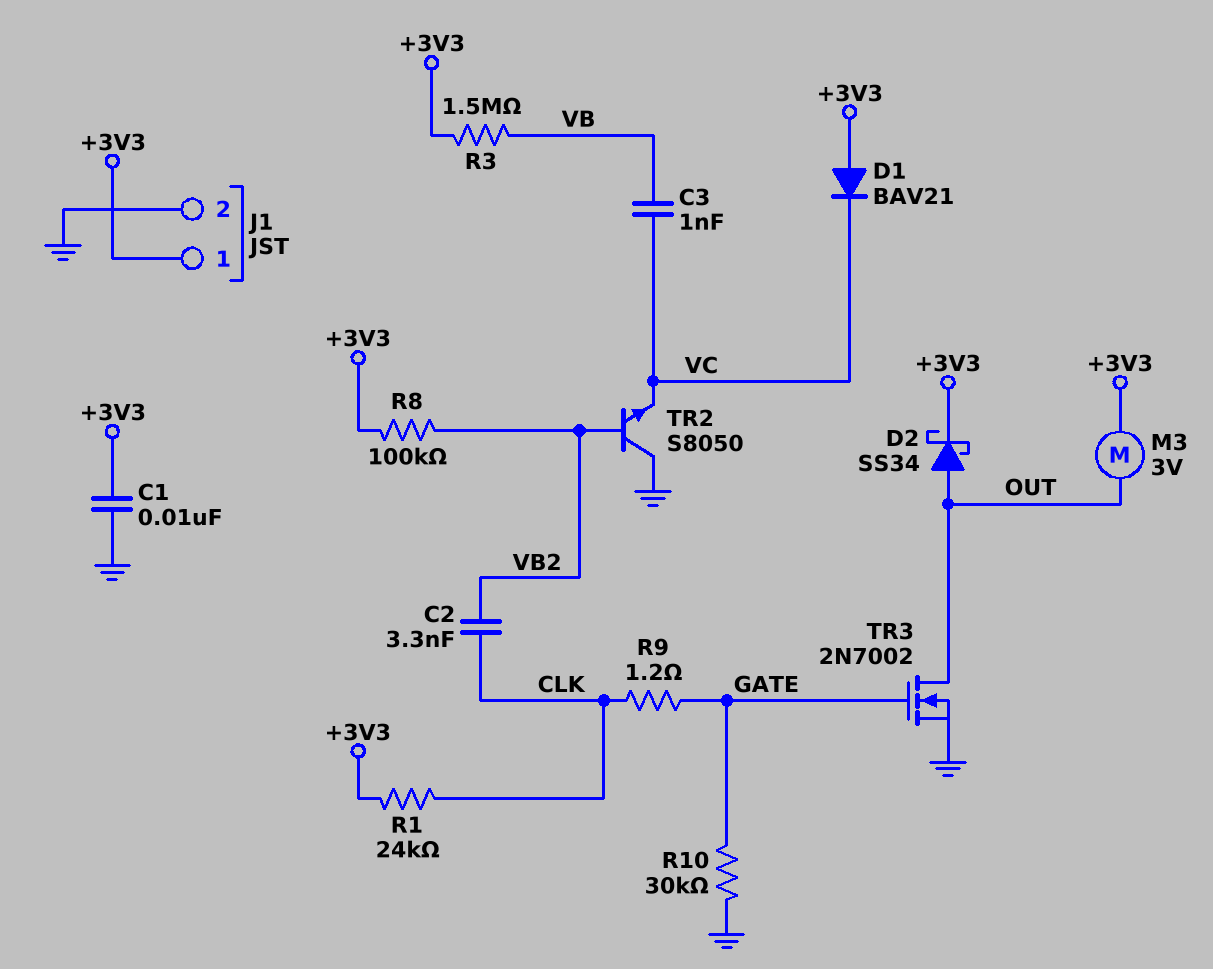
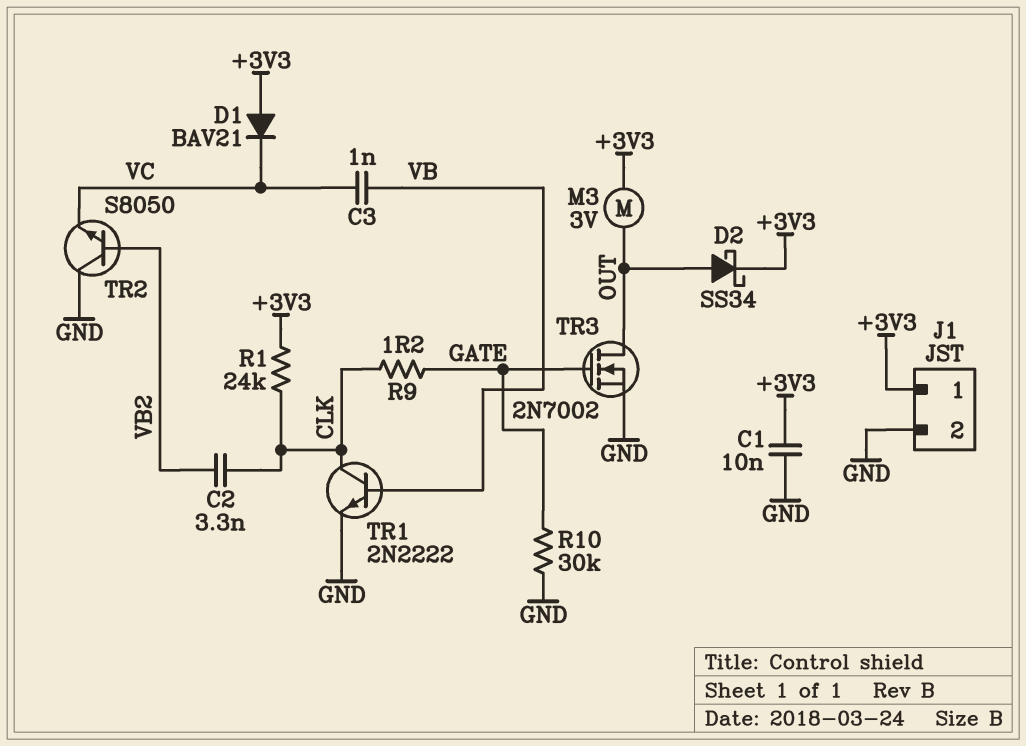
R3: 1.5M (+3V3, VB) -> none
R8: 100k (+3V3, VB2) -> none
TR1: none -> NPN 2N2222 (B VB, C CLK, E GND)

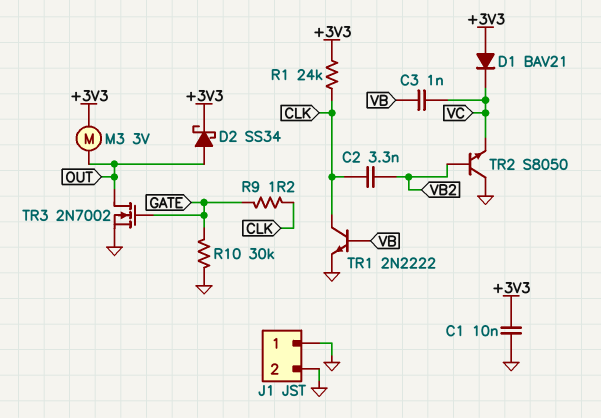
J1 pin 1: +3V3 -> GND

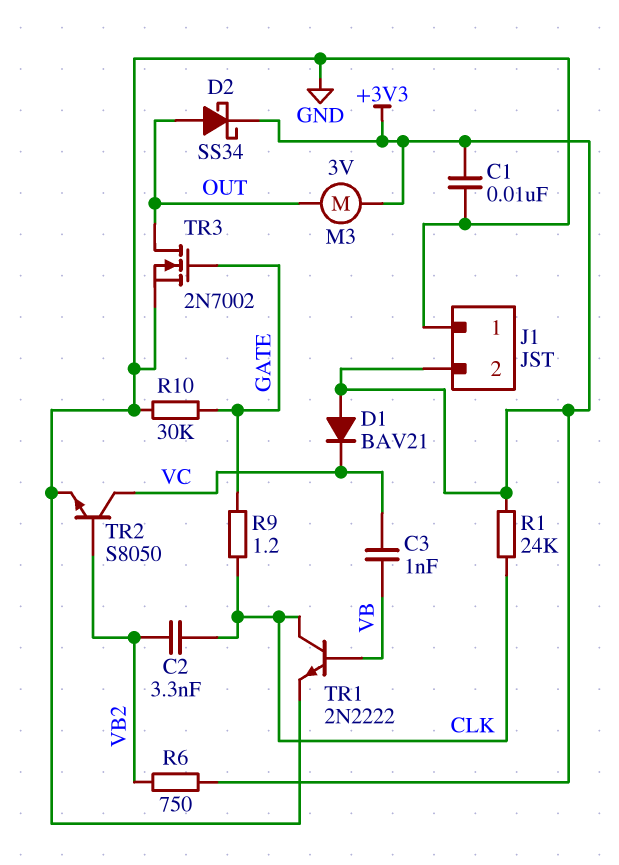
J1 pin 2: GND -> +3V3
R6: none -> 750 (+3V3, VB2)
TR2: NPN S8050 (B VB2, C GND, E VC) -> NPN S8050 (B VB2, C VC, E GND)

